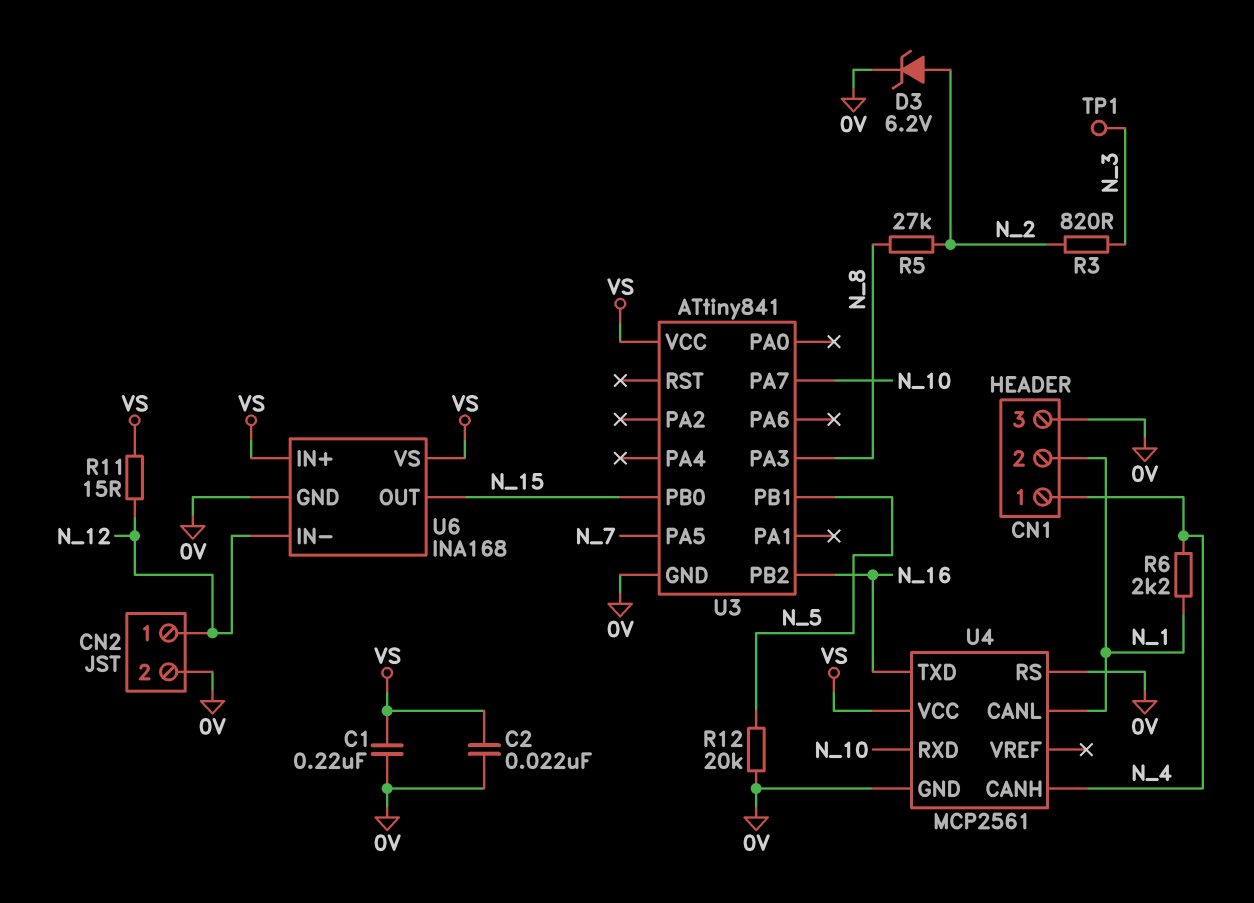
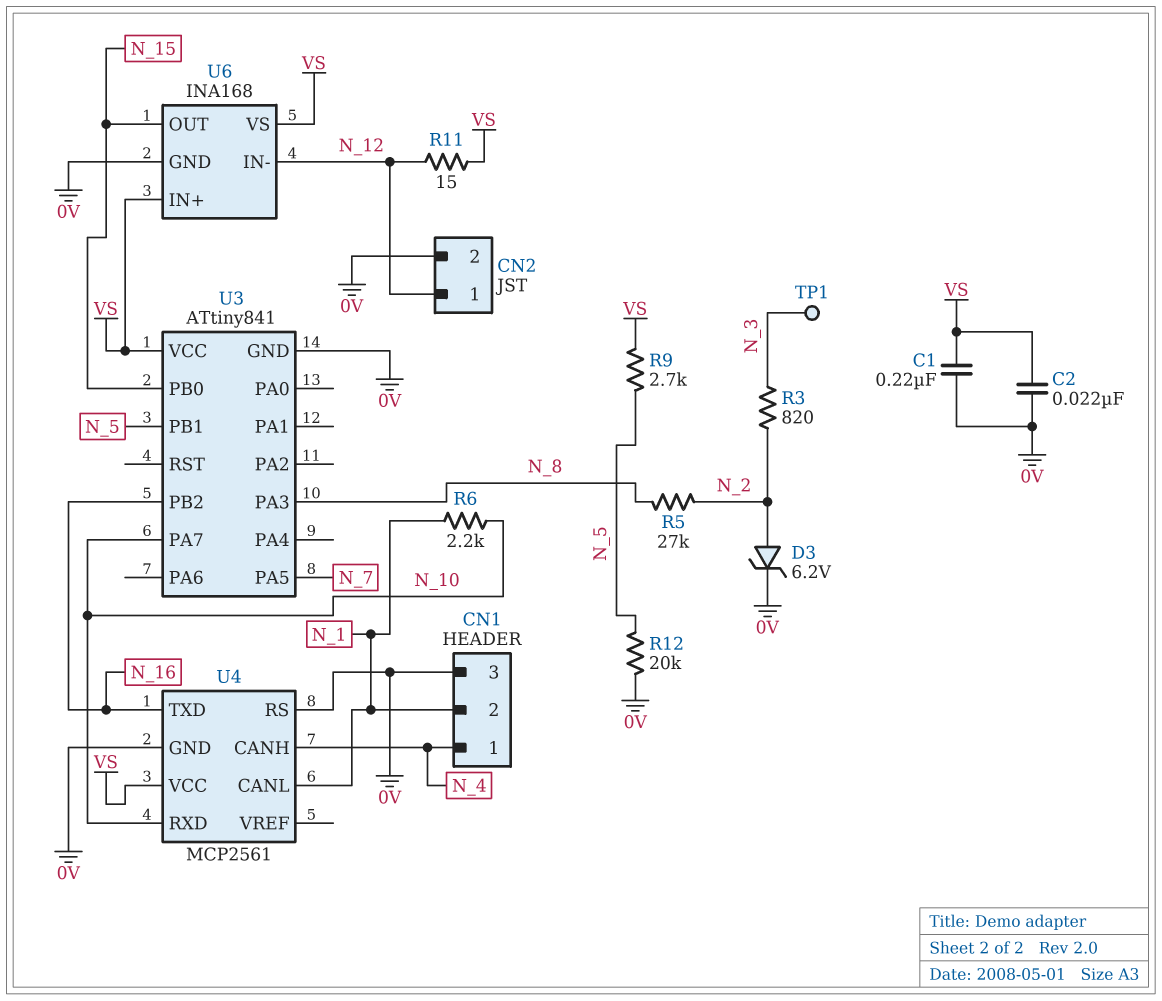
R6: 2.2k (N_1, N_4) -> 2.2k (N_1, N_10)
R9: none -> 2.7k (N_5, VS)

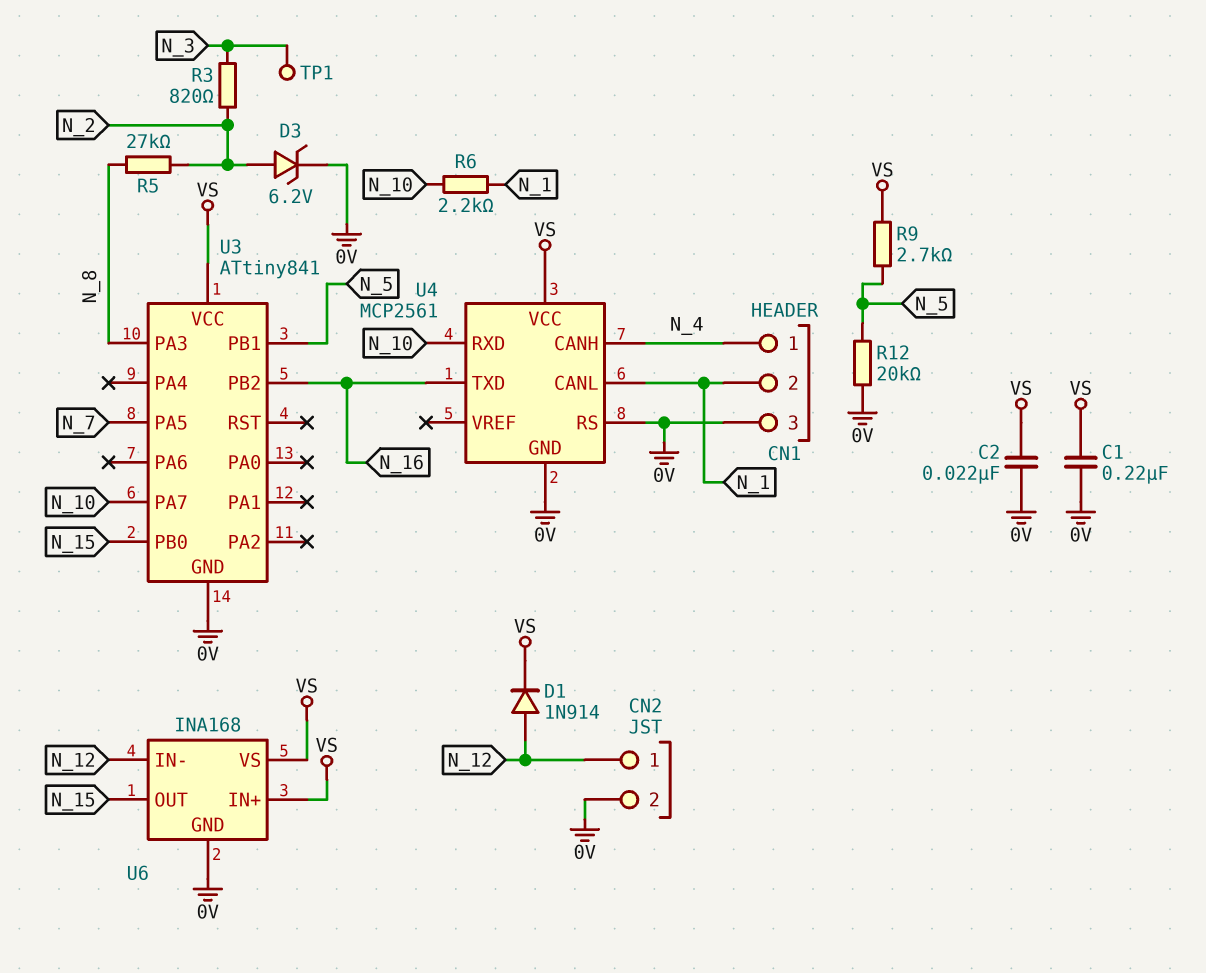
D1: none -> diode 1N914 (A N_12, K VS)
R11: 15 (N_12, VS) -> none

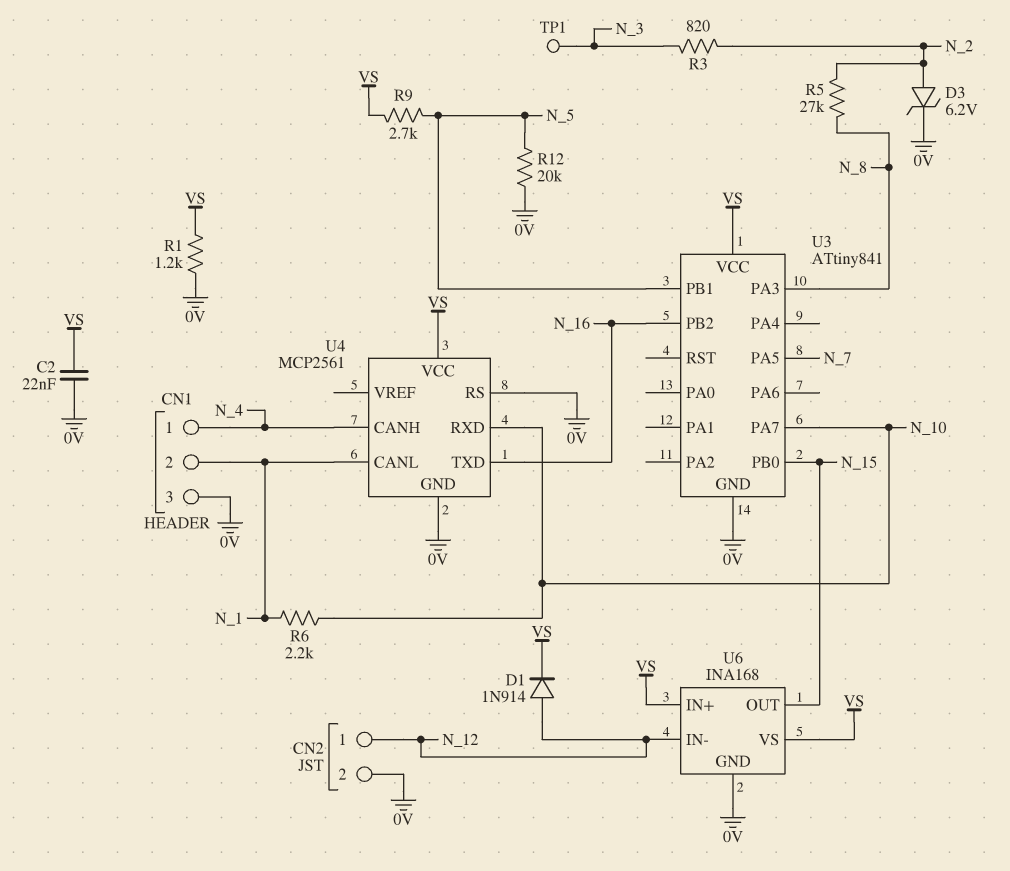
C1: 220nF (0V, VS) -> none
R1: none -> 1.2k (0V, VS)

